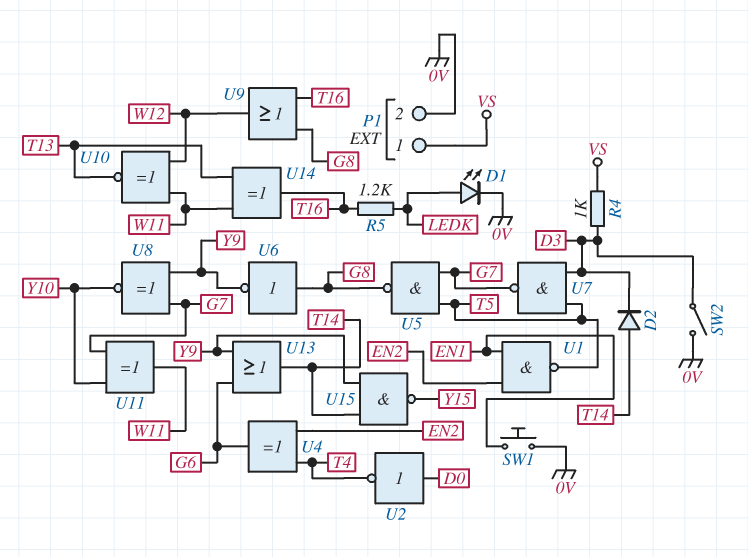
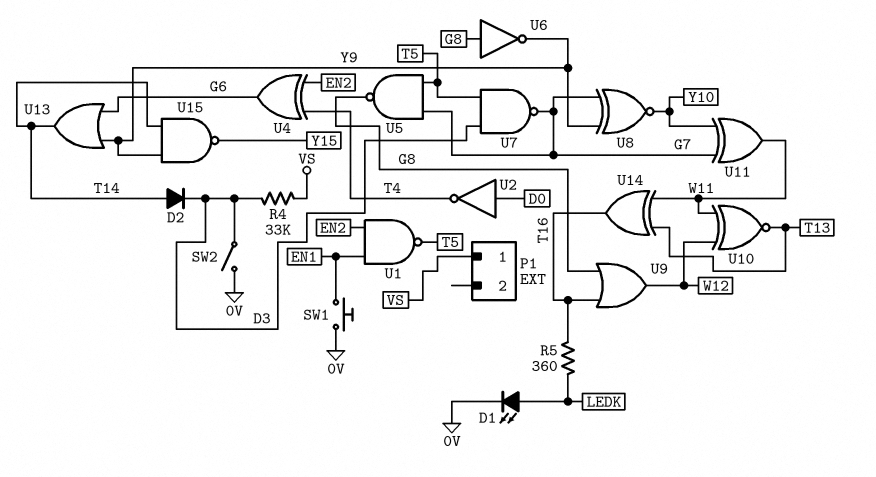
P1 pin 2: 0V -> none
R4: 1k (D3, VS) -> 33k (D3, VS)
R5: 1.2k (LEDK, T16) -> 360 (LEDK, T16)

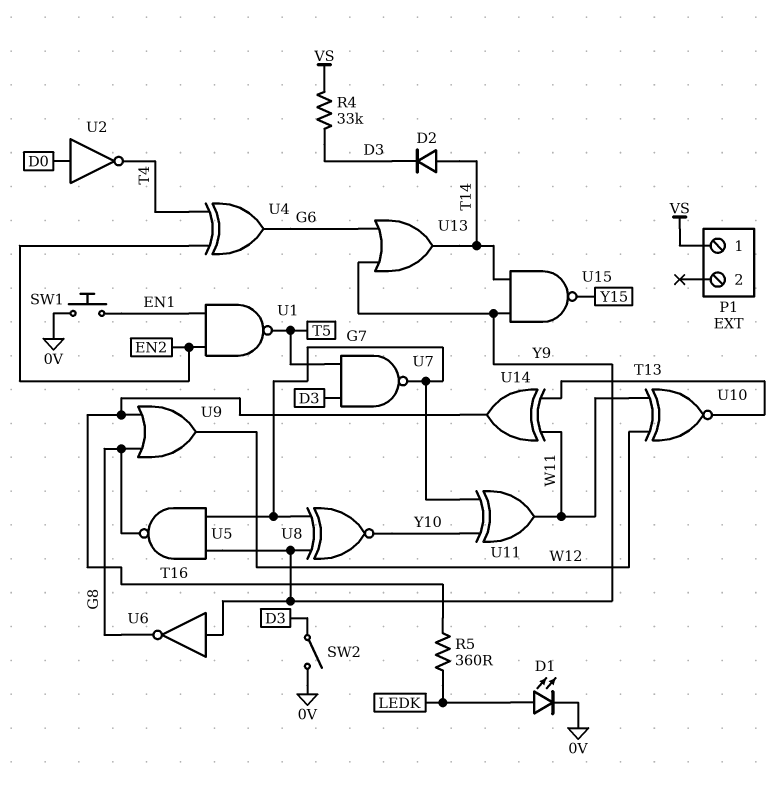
U5: NAND (in G7, in T5, out G8) -> NAND (in G7, in Y9, out G8)
U6: NOT (in G8, out Y9) -> NOT (in Y9, out G8)

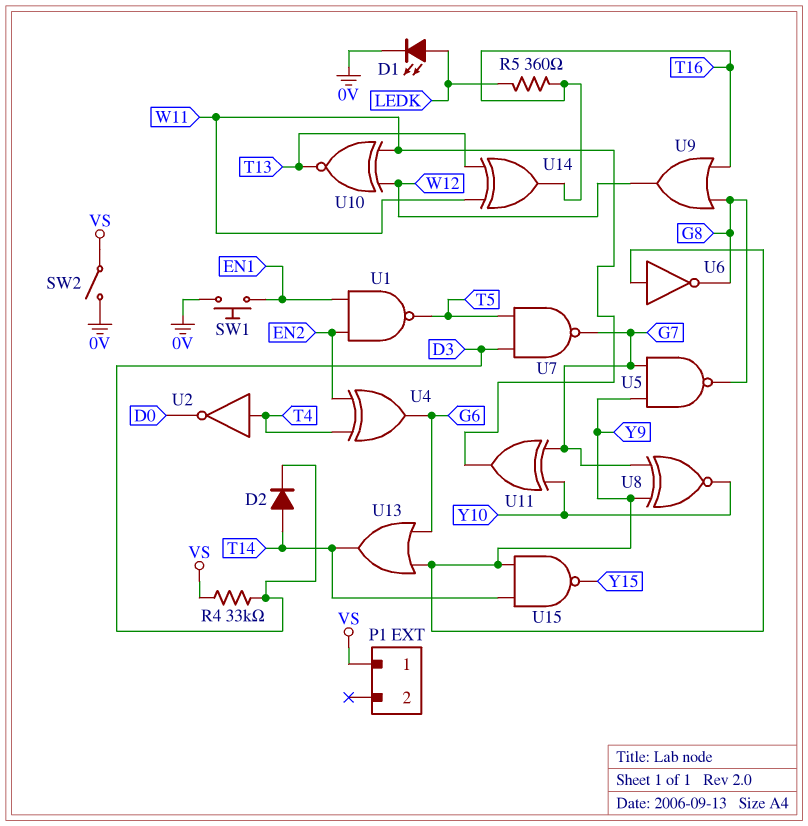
SW2: switch (0V, D3) -> switch (0V, VS)
U2: NOT (in D0, out T4) -> NOT (in T4, out D0)

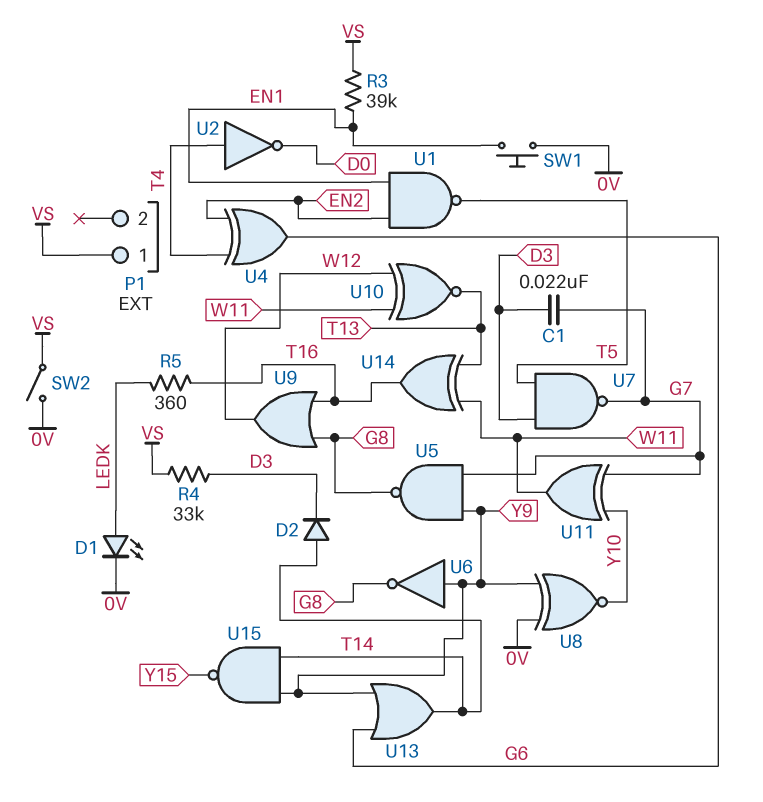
C1: none -> 22nF (D3, G7)
R3: none -> 39k (EN1, VS)
U8: XNOR (in G7, in Y9, out Y10) -> XNOR (in 0V, in Y9, out Y10)

